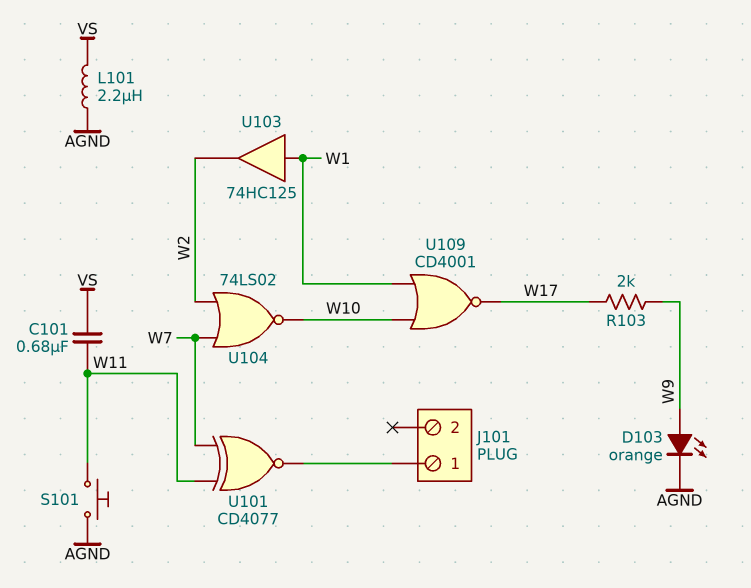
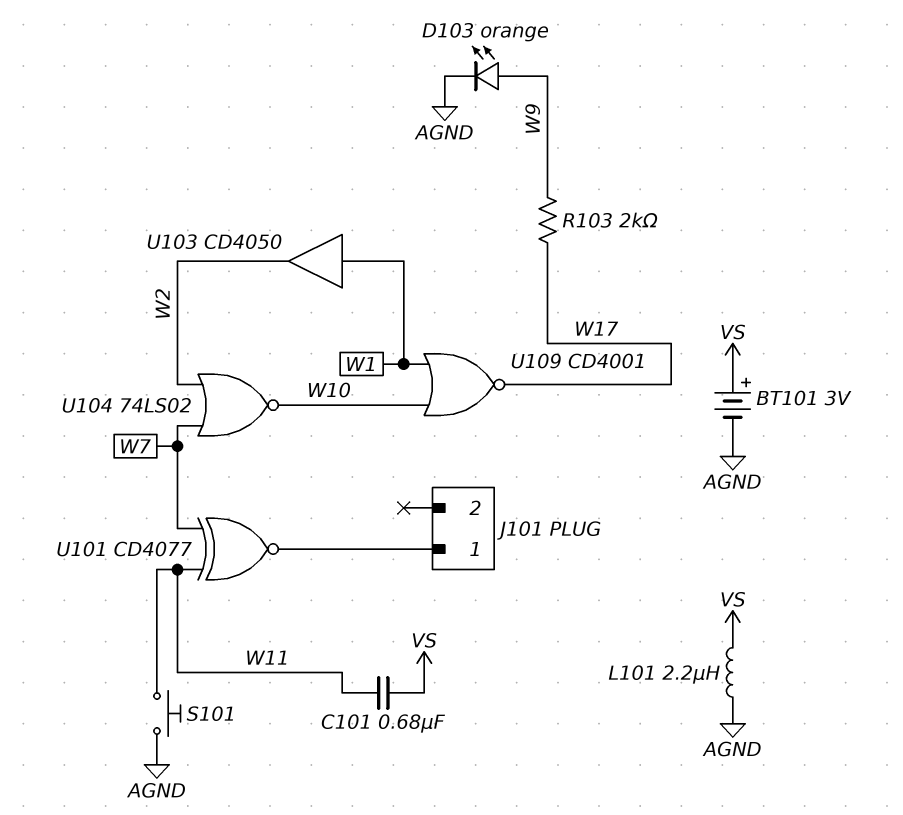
BT101: none -> 3V (plus VS, minus AGND)
U103: buffer 74HC125 (in W1, out W2) -> buffer CD4050 (in W1, out W2)

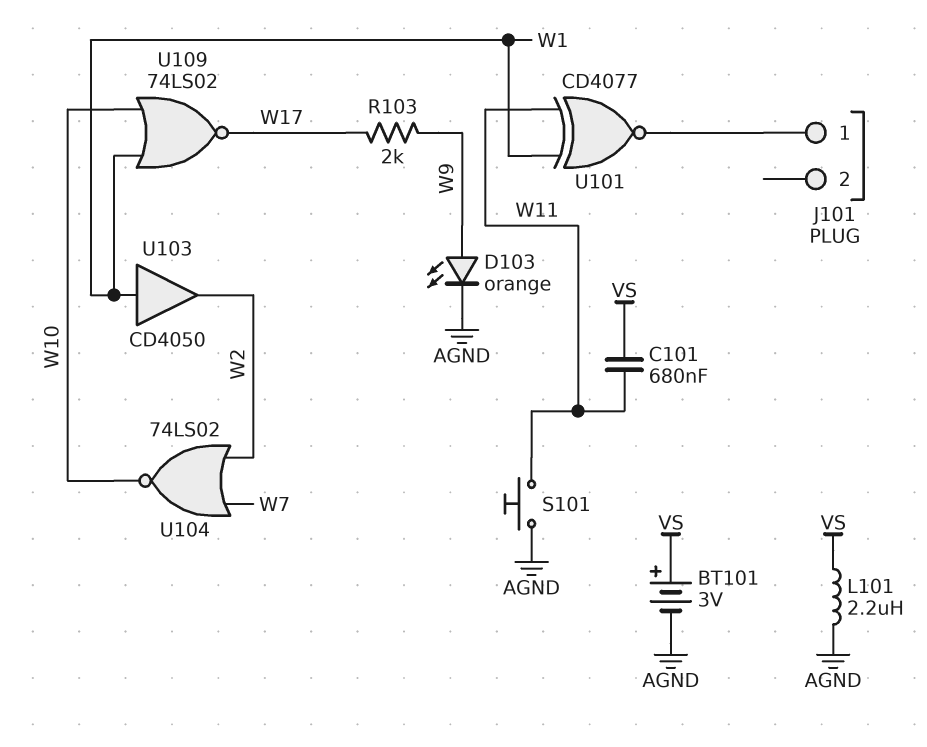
U101: XNOR CD4077 (in W7, in W11, out J101/1) -> XNOR CD4077 (in W1, in W11, out J101/1)
U109: NOR CD4001 (in W1, in W10, out W17) -> NOR 74LS02 (in W1, in W10, out W17)

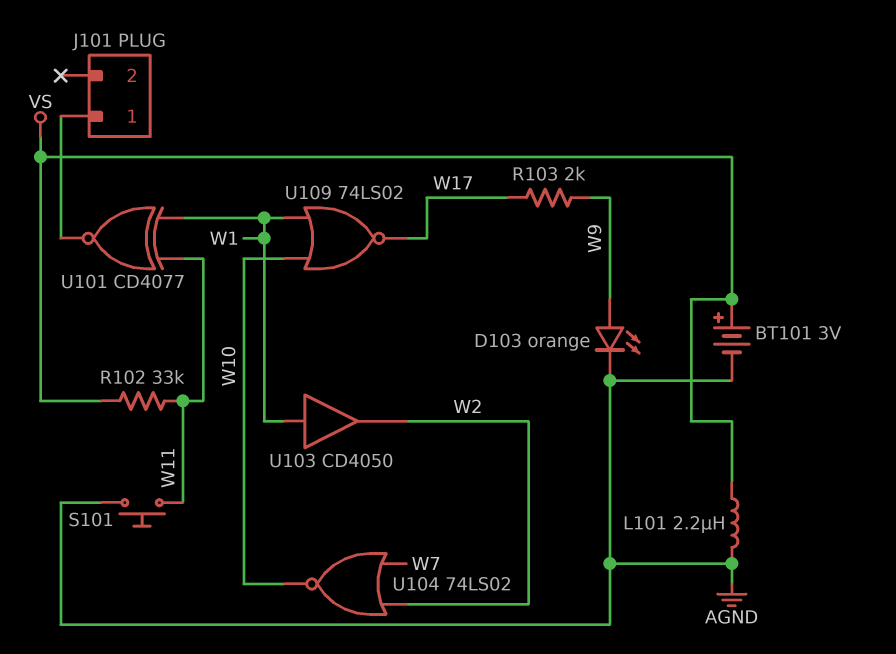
C101: 680nF (VS, W11) -> none
R102: none -> 33k (VS, W11)

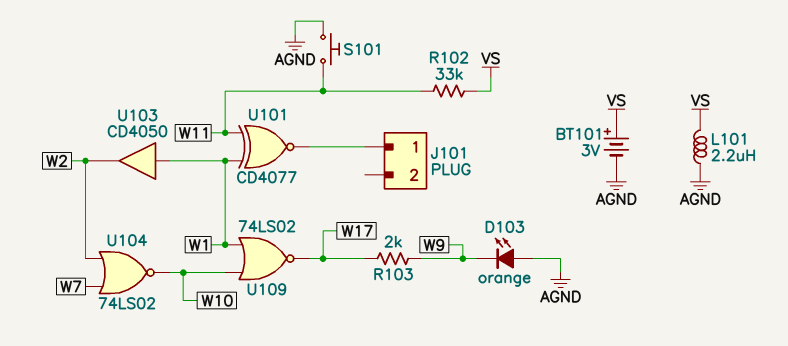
D103: LED orange (A W9, K AGND) -> LED orange (A AGND, K W9)

